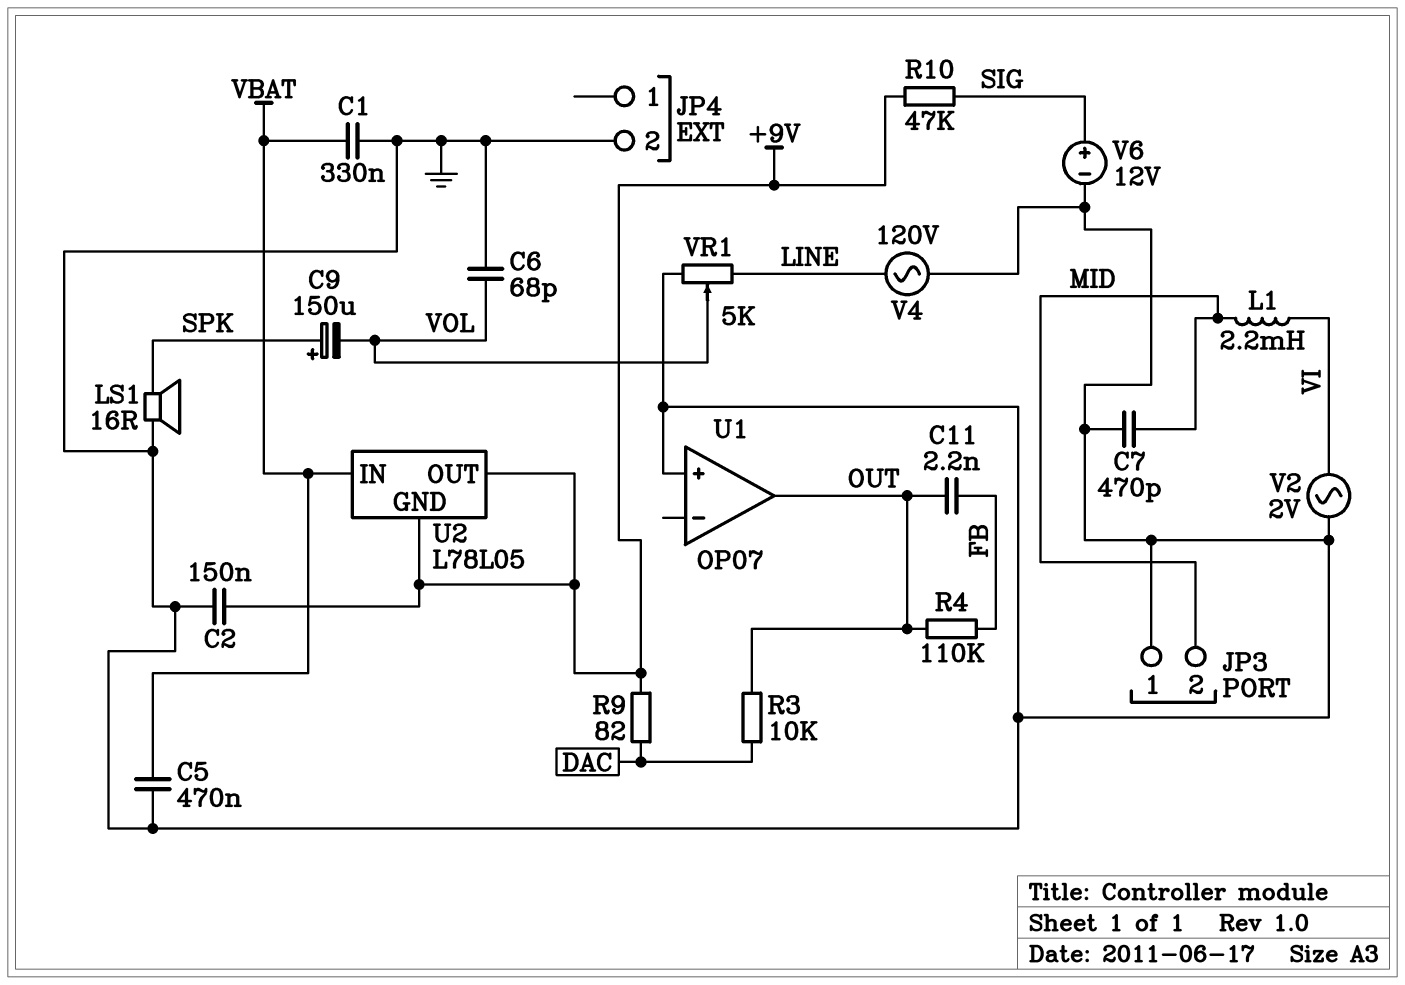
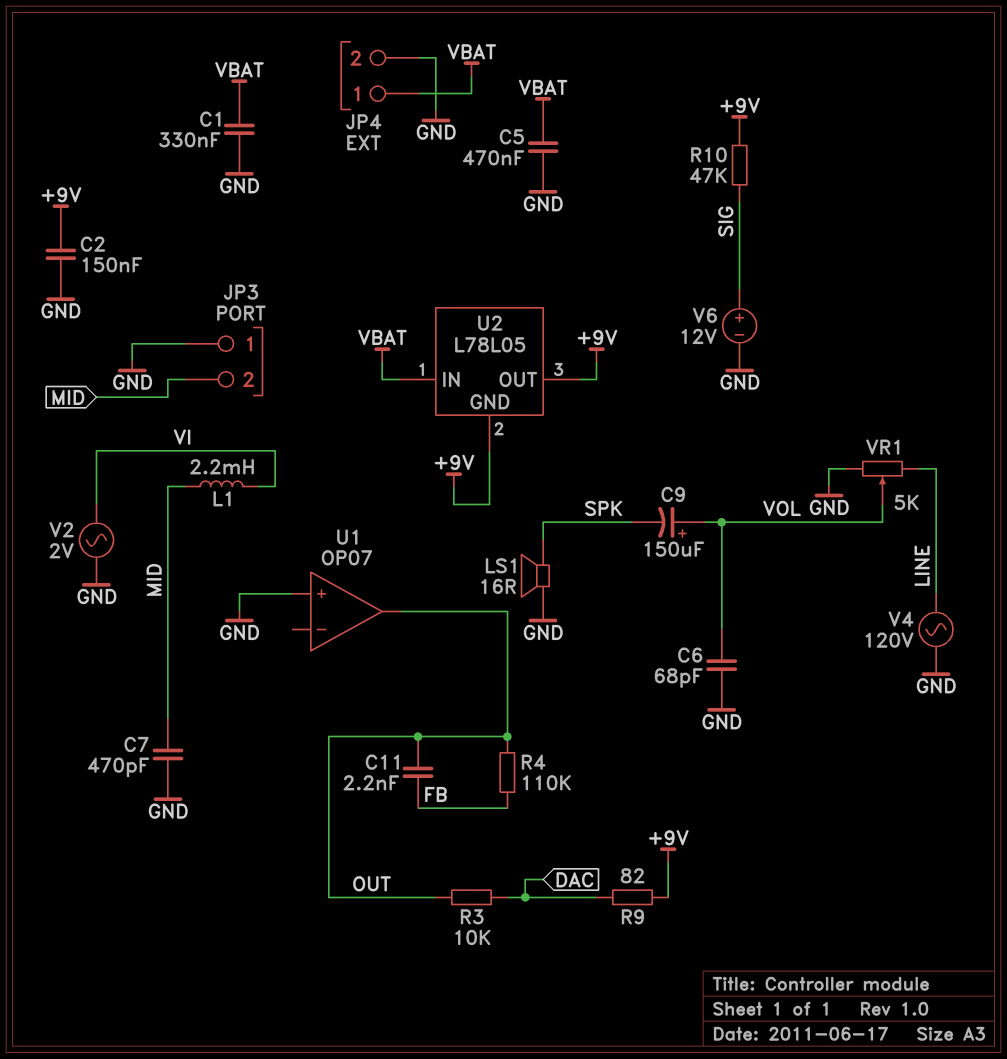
C9: 150uF (plus SPK, minus VOL) -> 150uF (plus VOL, minus SPK)
JP4 pin 1: none -> VBAT

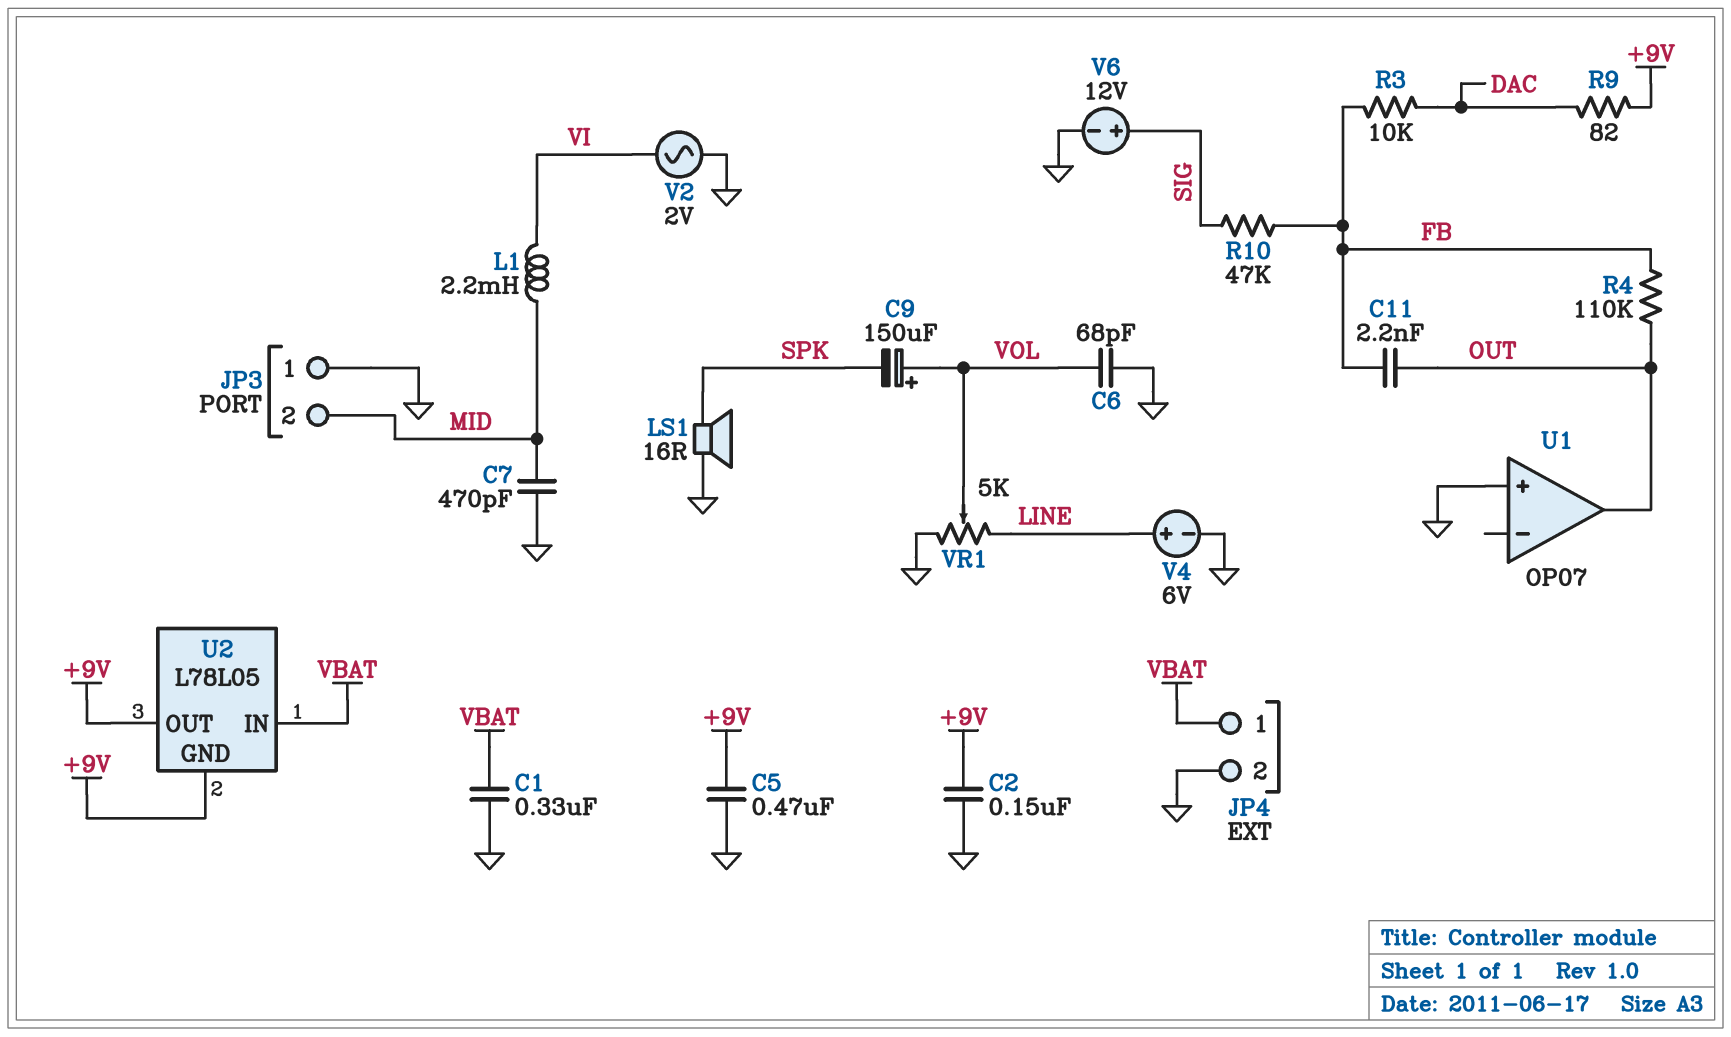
C5: 470nF (GND, VBAT) -> 470nF (+9V, GND)
R3: 10k (DAC, OUT) -> 10k (DAC, FB)
R10: 47k (+9V, SIG) -> 47k (FB, SIG)
V4: AC 120V (GND, LINE) -> 6V (plus LINE, minus GND)

